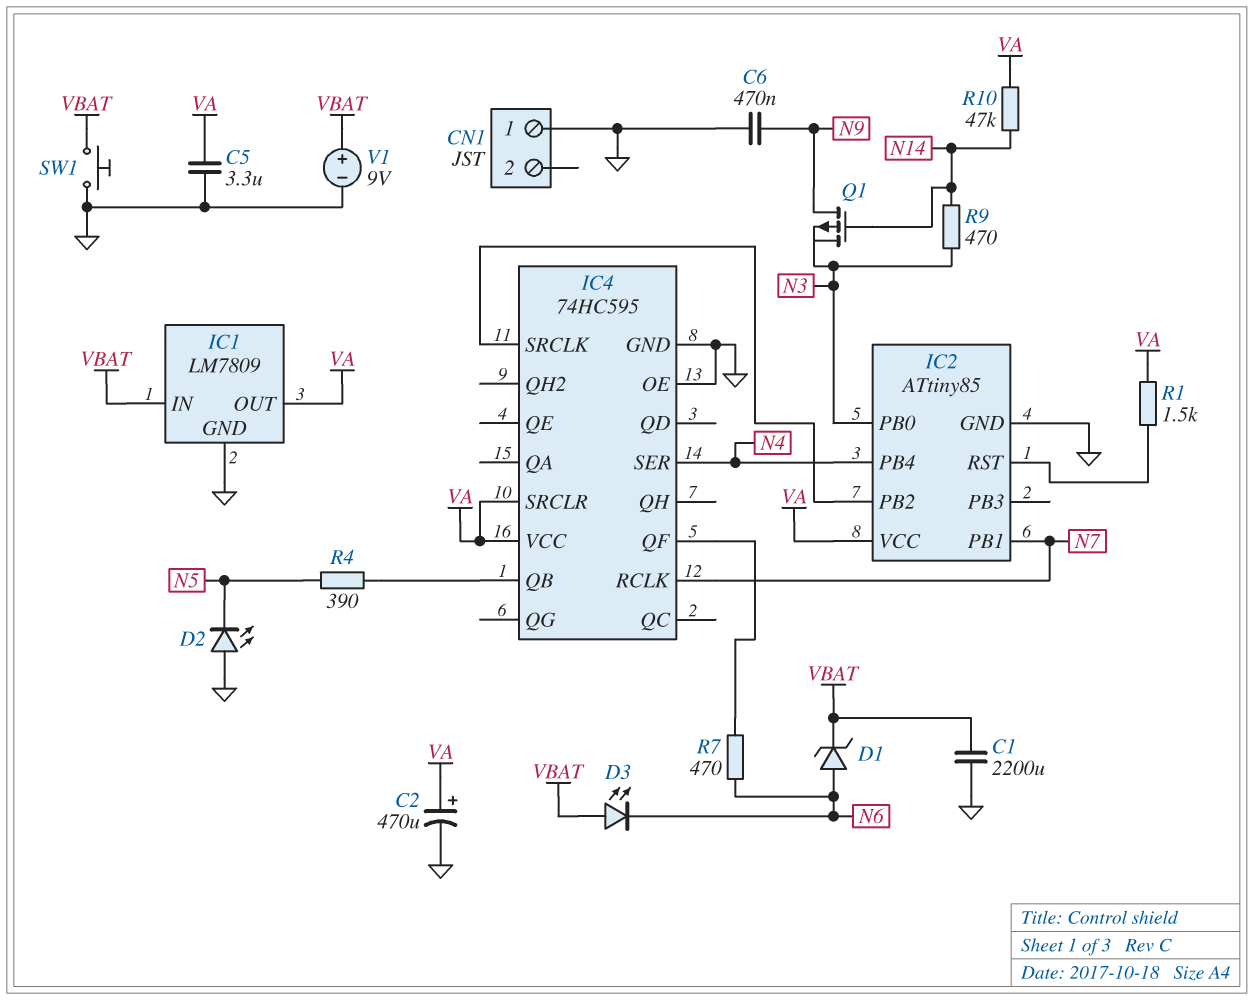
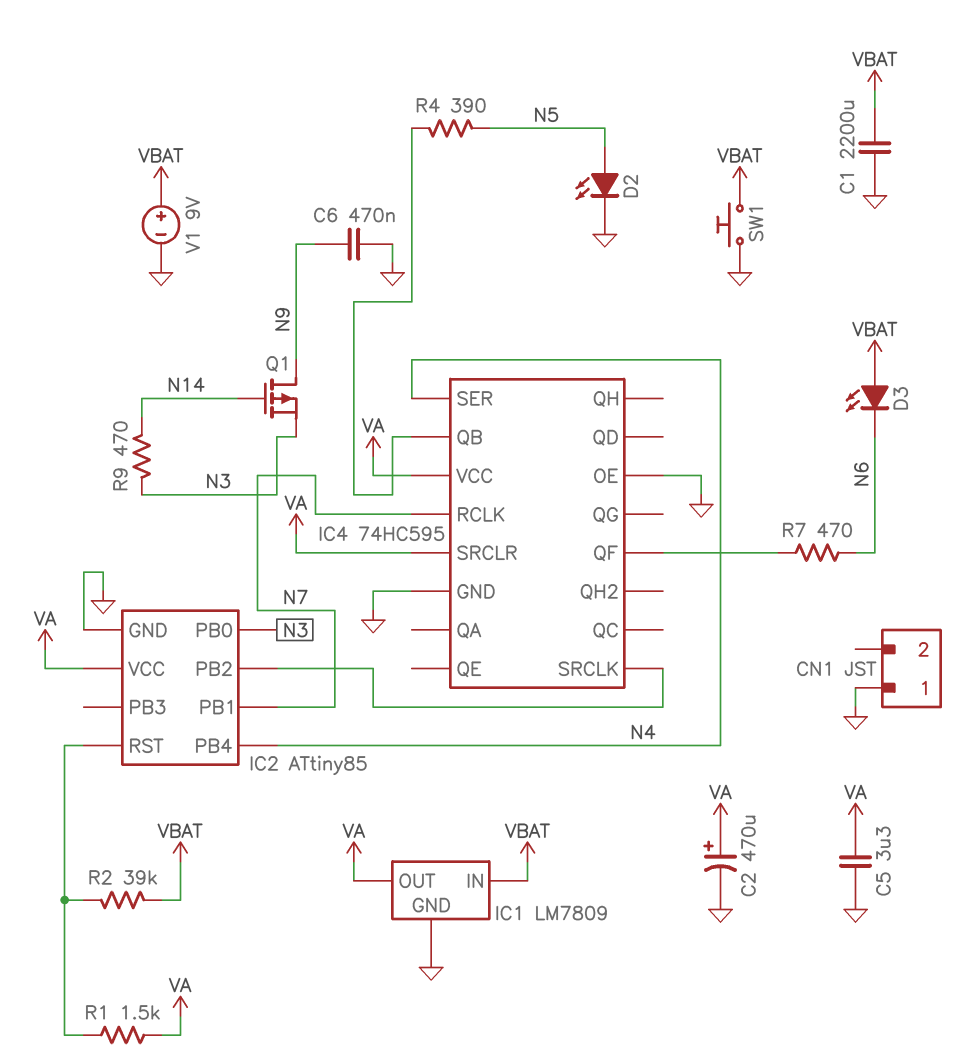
D1: zener (A N6, K VBAT) -> none
D2: LED (A GND, K N5) -> LED (A N5, K GND)
R2: none -> 39k (IC2/RST, VBAT)
R10: 47k (N14, VA) -> none

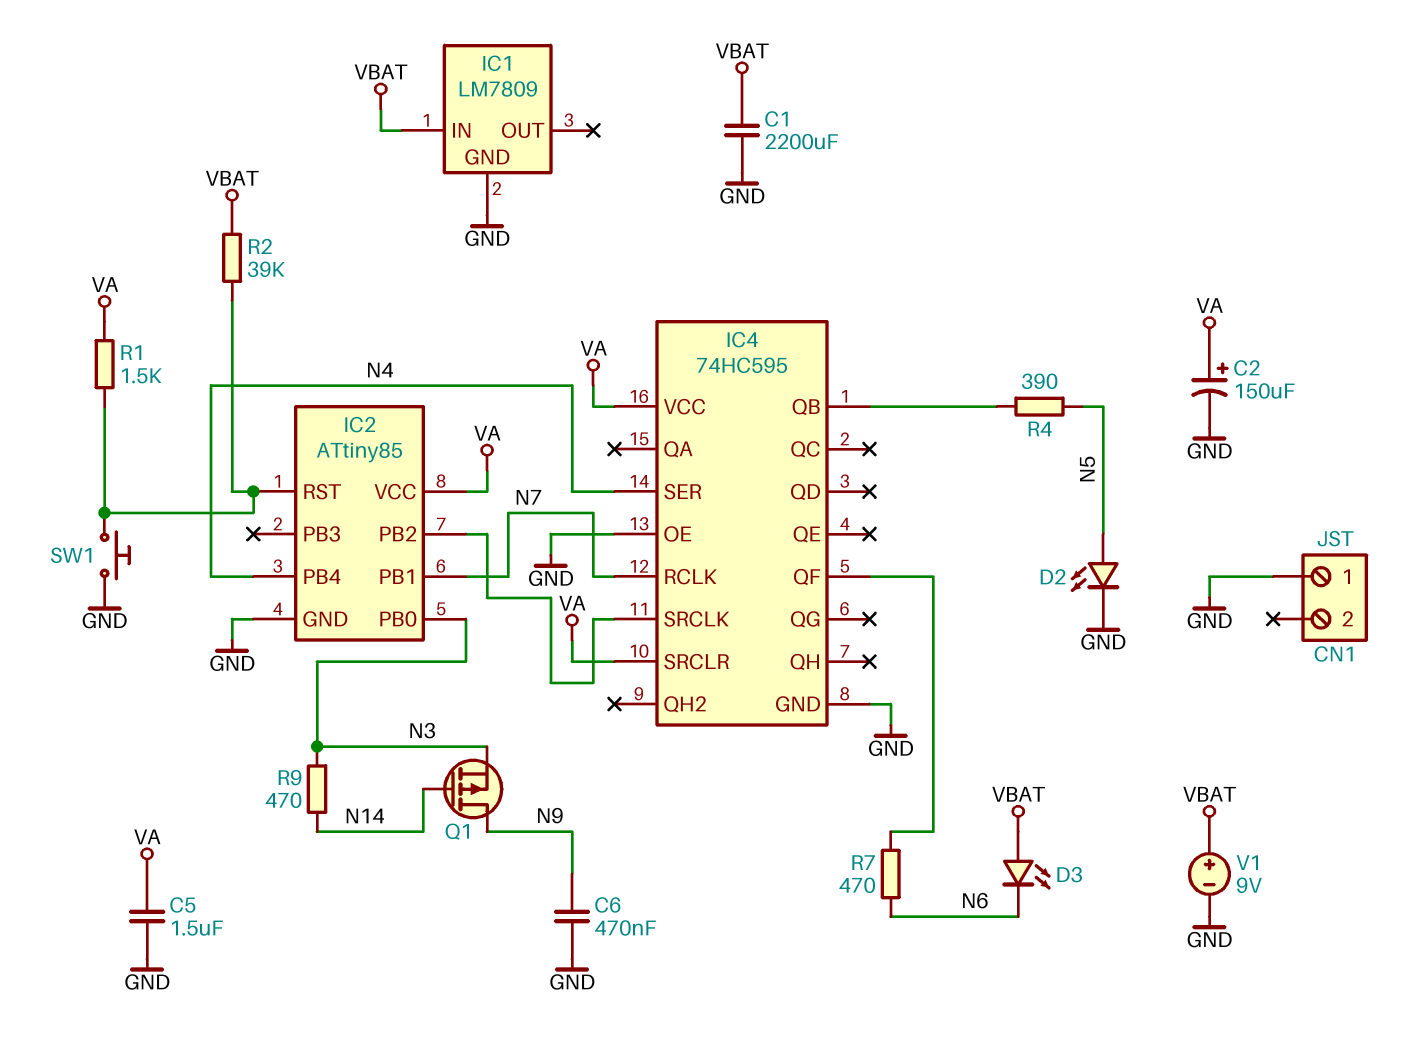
C2: 470uF (plus VA, minus GND) -> 150uF (plus VA, minus GND)
C5: 3.3uF (GND, VA) -> 1.5uF (GND, VA)
IC1 pin OUT: VA -> none
SW1: button (GND, VBAT) -> button (GND, IC2/RST)

